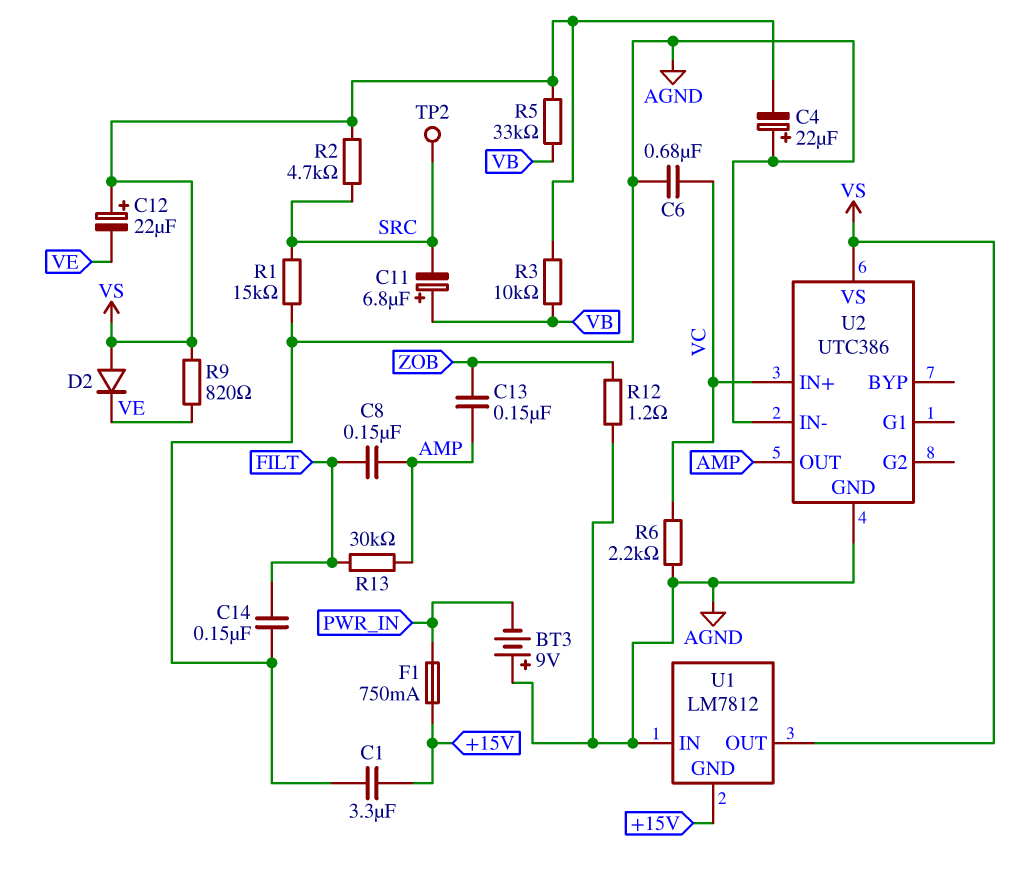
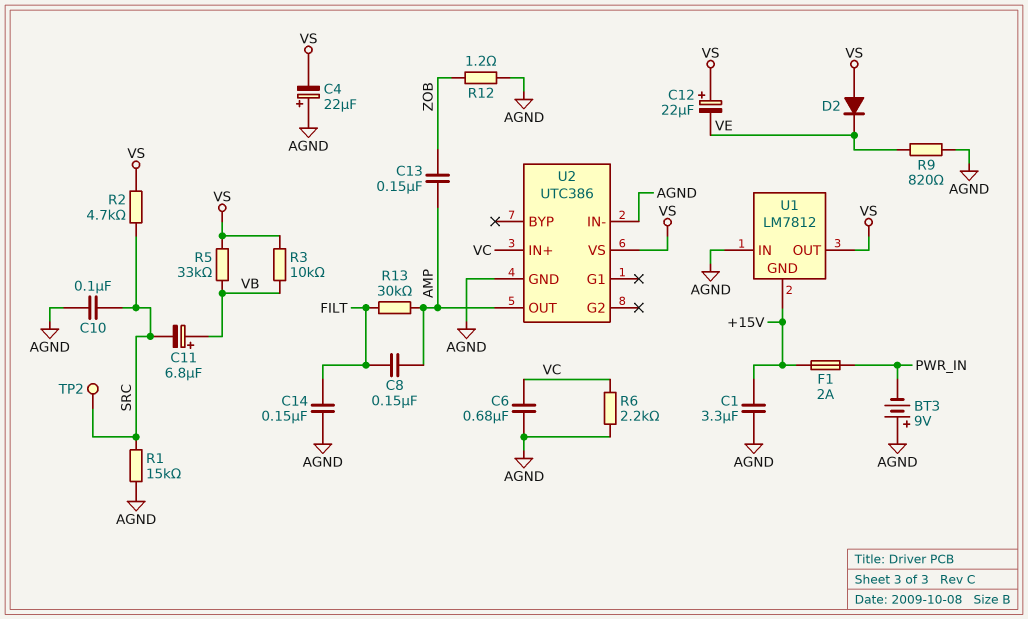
C10: none -> 100nF (AGND, SRC)
F1: 750mA (+15V, PWR_IN) -> 2A (+15V, PWR_IN)
R9: 820 (VE, VS) -> 820 (AGND, VE)

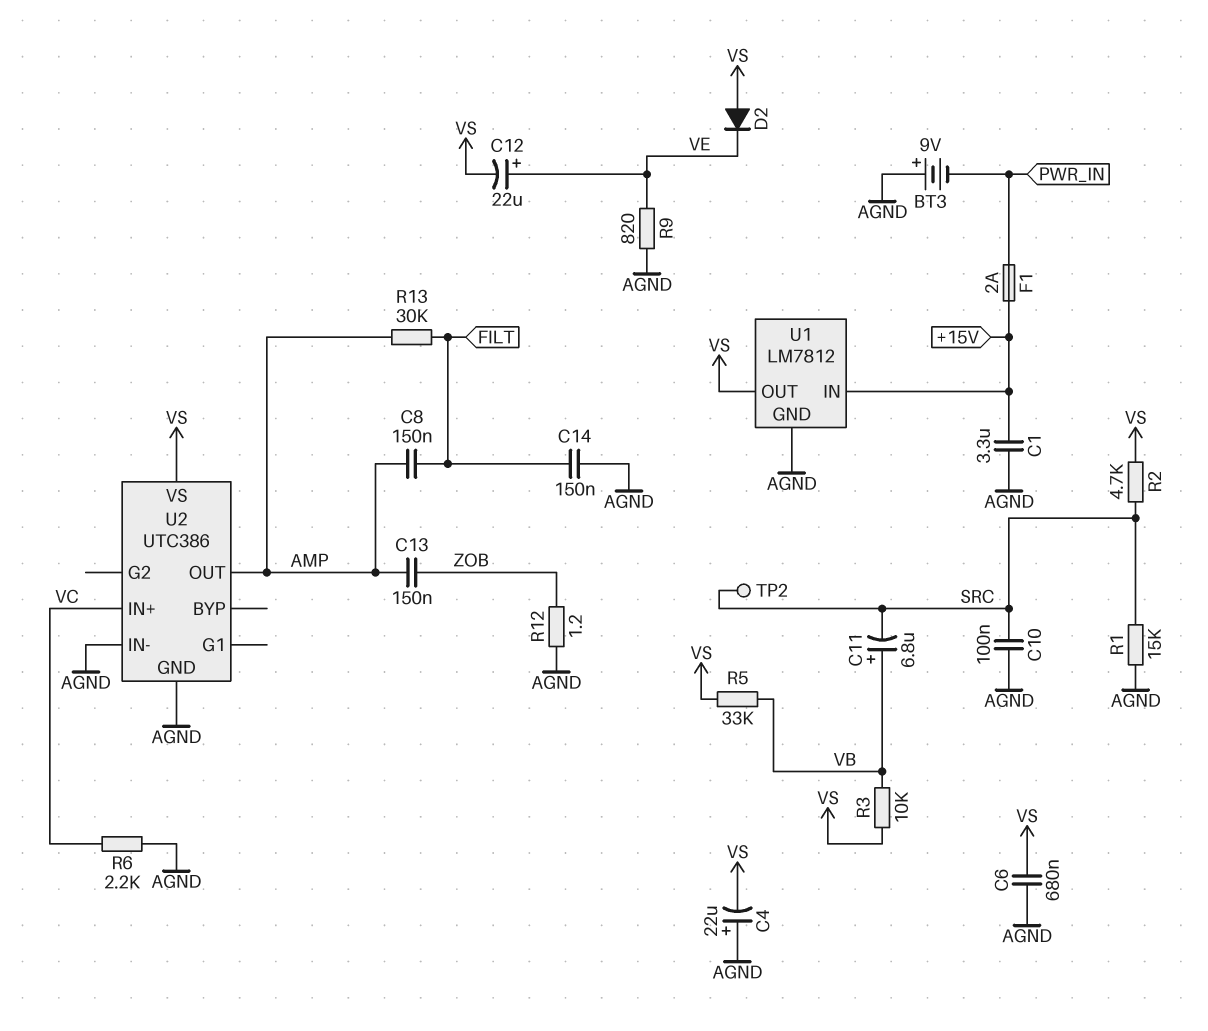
C6: 680nF (AGND, VC) -> 680nF (AGND, VS)
C12: 22uF (plus VS, minus VE) -> 22uF (plus VE, minus VS)
U1 pin GND: +15V -> AGND
U1 pin IN: AGND -> +15V

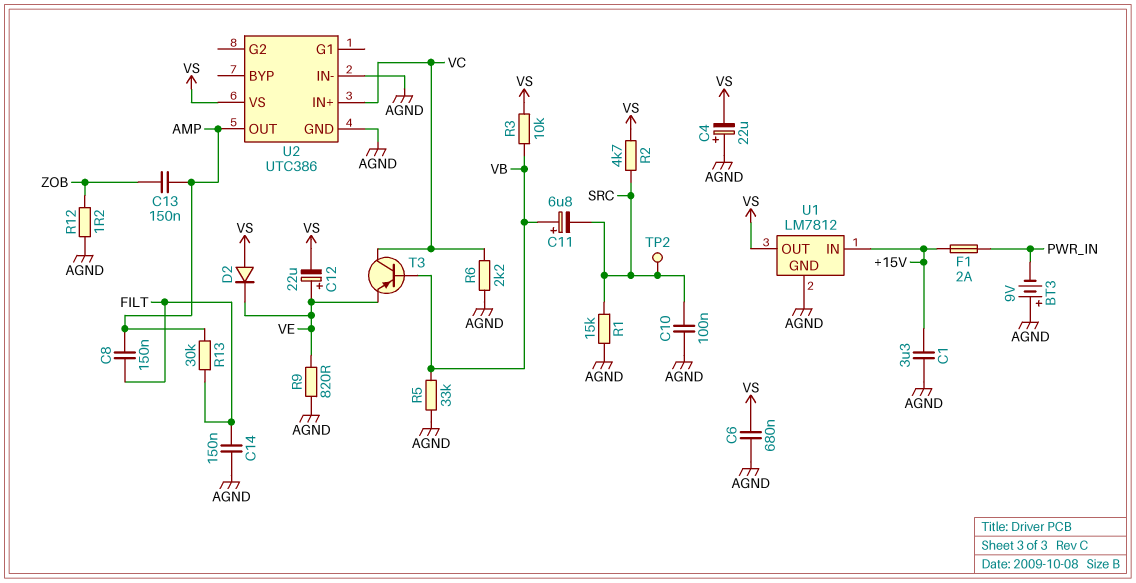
R5: 33k (VB, VS) -> 33k (AGND, VB)
T3: none -> PNP (B VB, C VC, E VE)

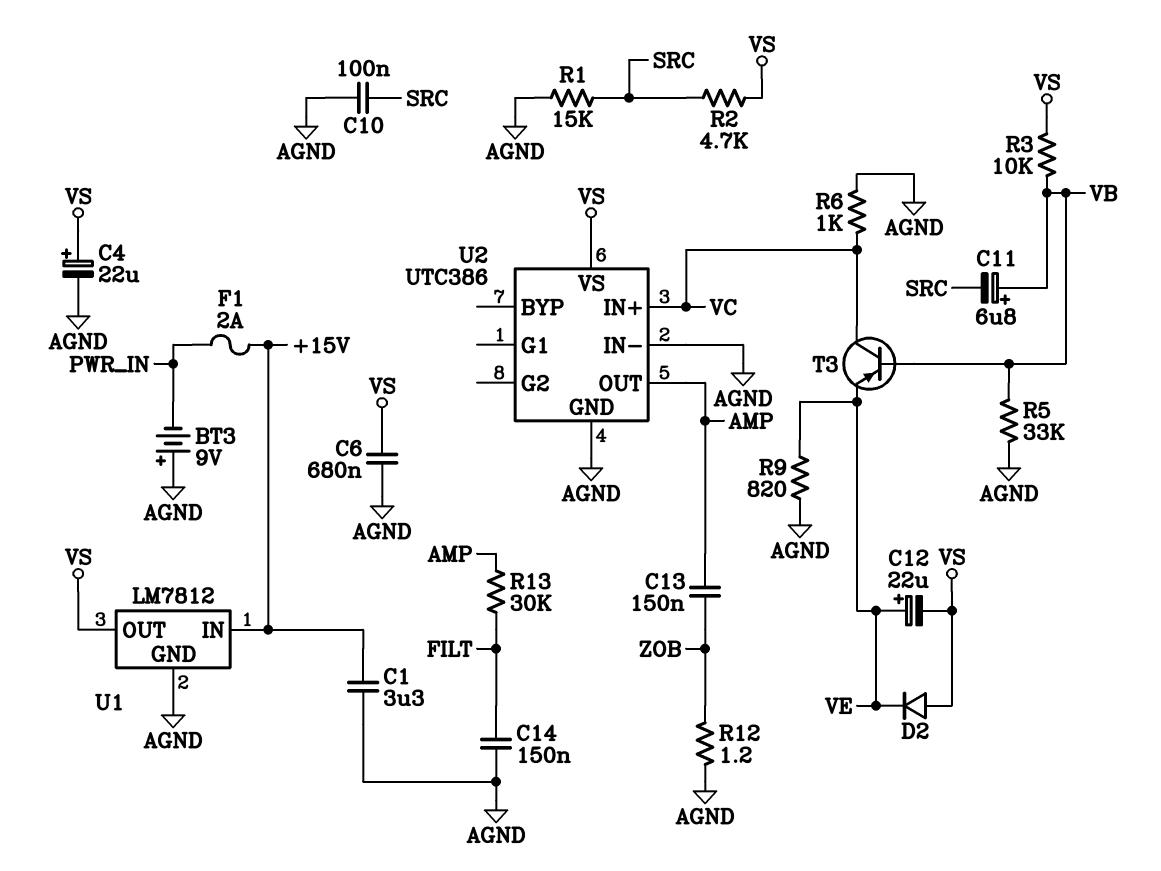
C4: 22uF (plus AGND, minus VS) -> 22uF (plus VS, minus AGND)
C8: 150nF (AMP, FILT) -> none
R6: 2.2k (AGND, VC) -> 1k (AGND, VC)
TP2: test point (SRC) -> none

